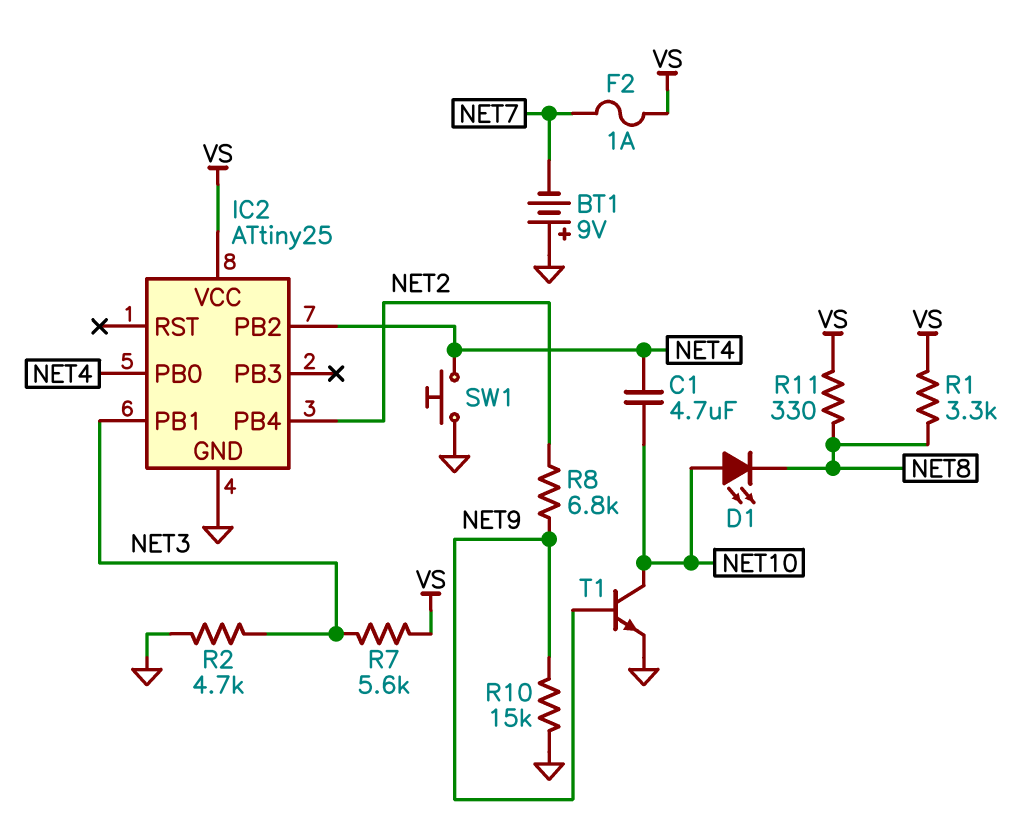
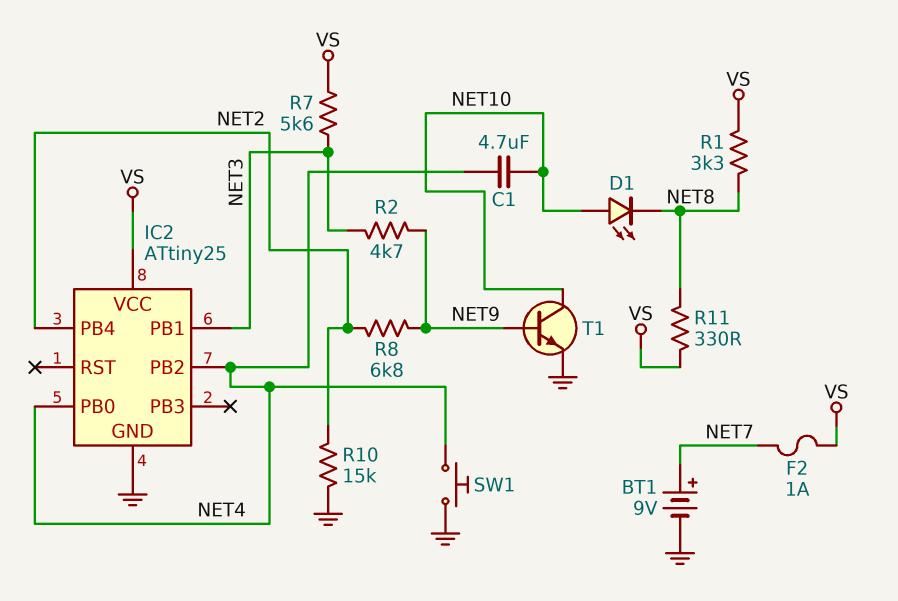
BT1: 9V (plus GND, minus NET7) -> 9V (plus NET7, minus GND)
R2: 4.7k (GND, NET3) -> 4.7k (NET3, NET9)
R10: 15k (GND, NET9) -> 15k (GND, NET2)

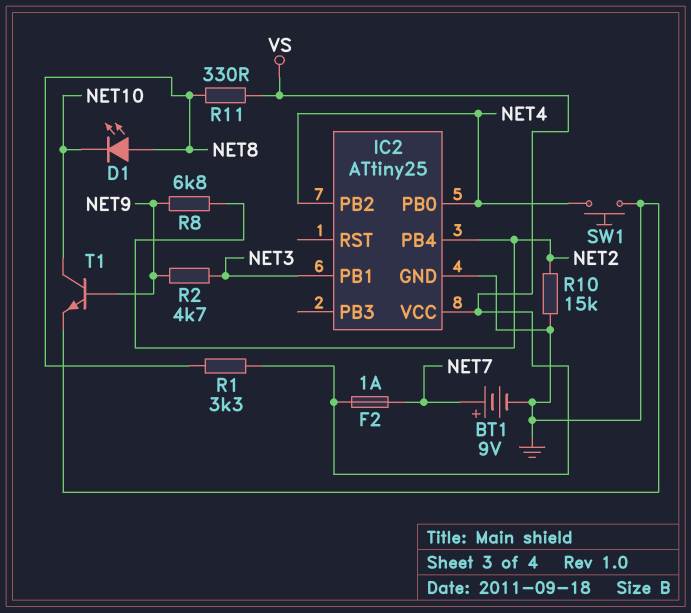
C1: 4.7uF (NET4, NET10) -> none
D1: LED (A NET10, K NET8) -> LED (A NET8, K NET10)
R7: 5.6k (NET3, VS) -> none

